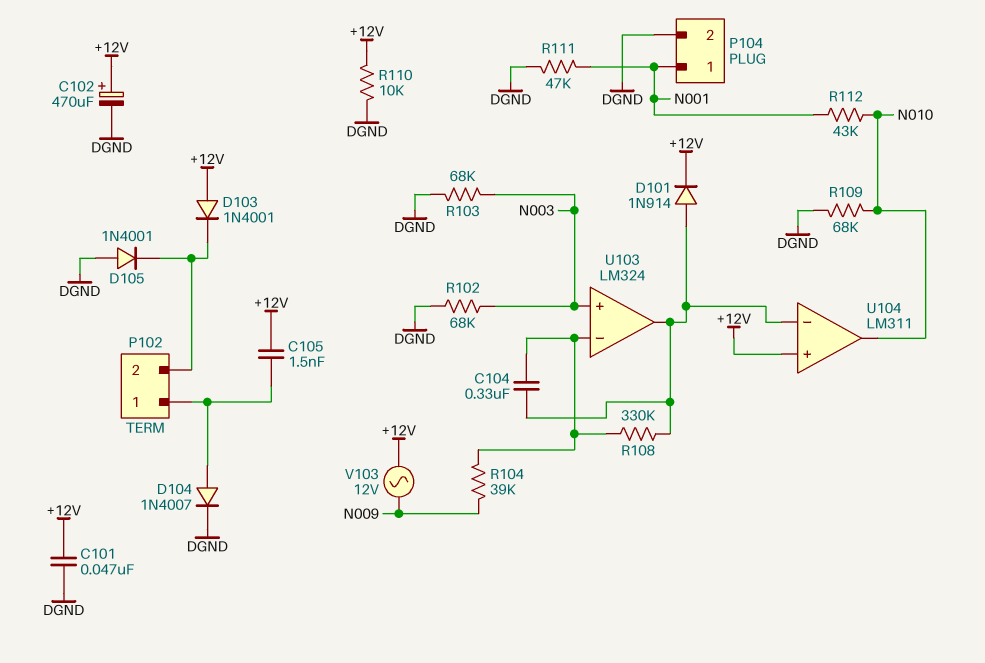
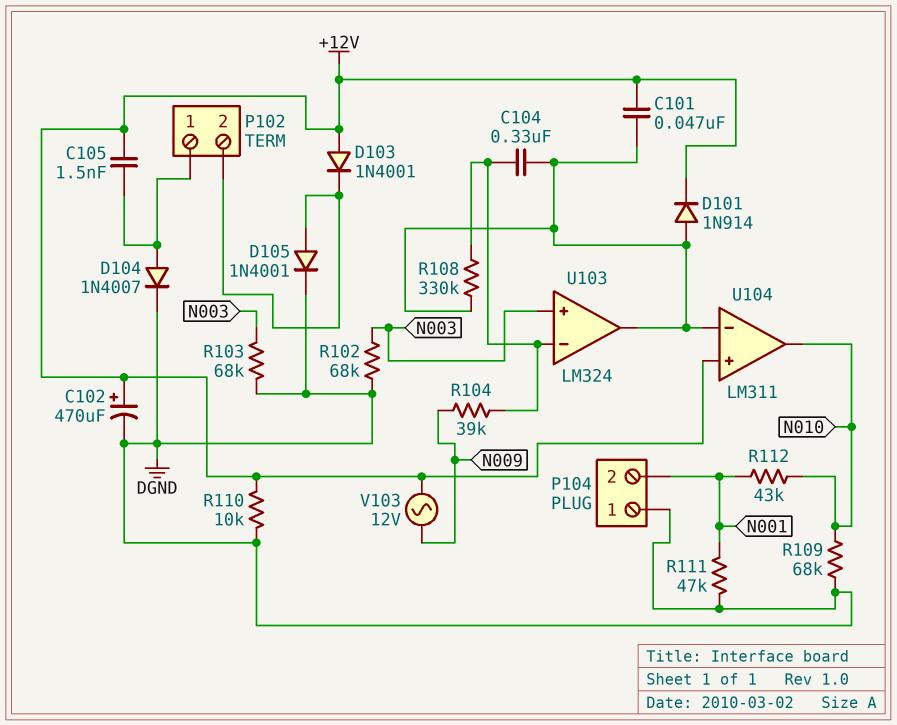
C101: 47nF (+12V, DGND) -> 47nF (+12V, U103/out)
D105: diode 1N4001 (A DGND, K P102/2) -> diode 1N4001 (A P102/2, K DGND)
P104 pin 1: N001 -> DGND
P104 pin 2: DGND -> N001

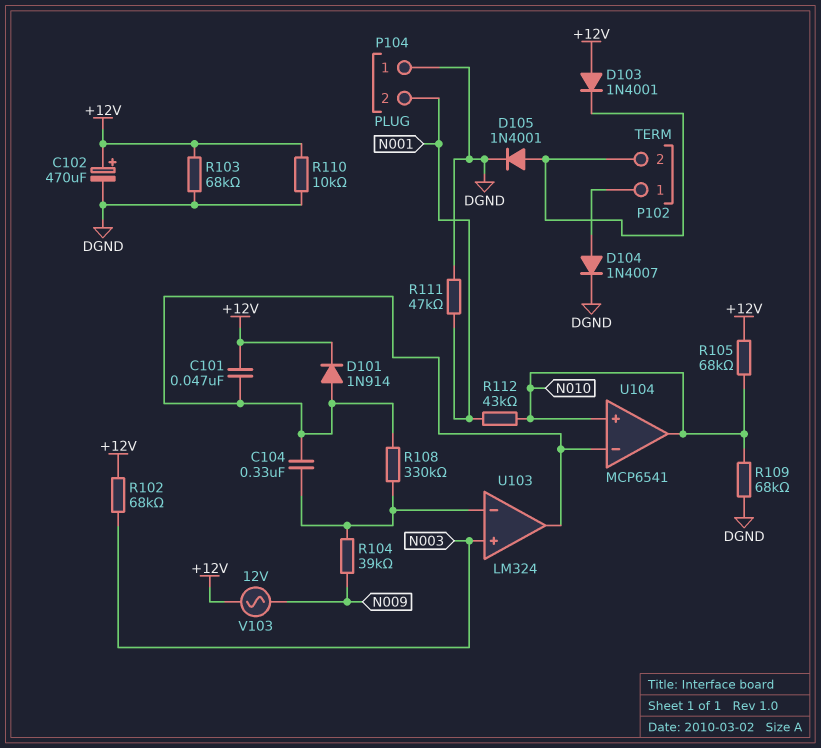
C105: 1.5nF (+12V, P102/1) -> none
R102: 68k (DGND, N003) -> 68k (+12V, N003)
R103: 68k (DGND, N003) -> 68k (+12V, DGND)
R105: none -> 68k (+12V, N010)
U104: LM311 -> MCP6541
U104 pin in+: +12V -> N010

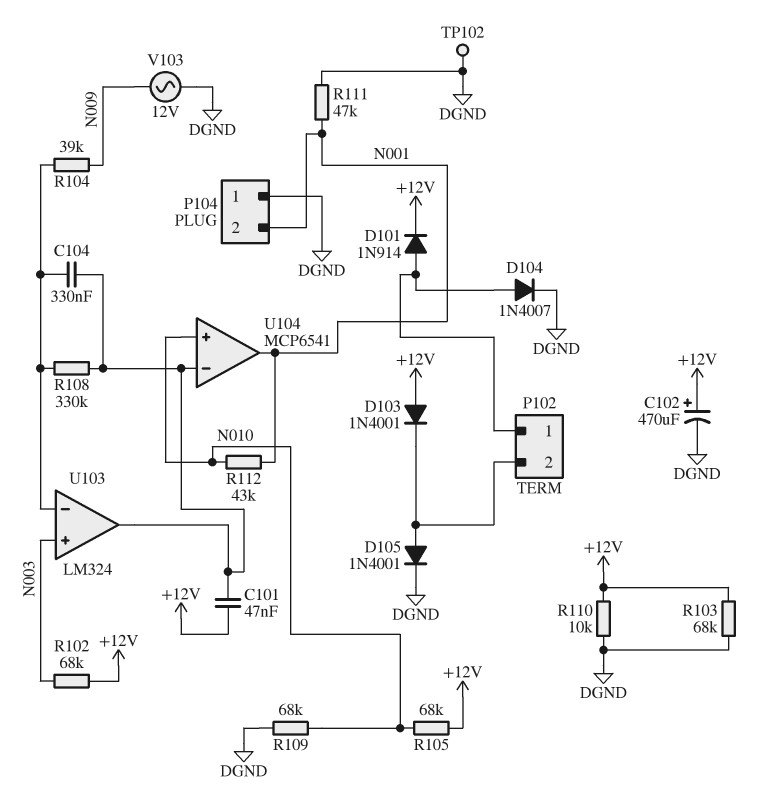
D101: diode 1N914 (A U103/out, K +12V) -> diode 1N914 (A P102/1, K +12V)
TP102: none -> test point (DGND)
U104 pin out: N010 -> N001
V103: AC 12V (+12V, N009) -> AC 12V (DGND, N009)

